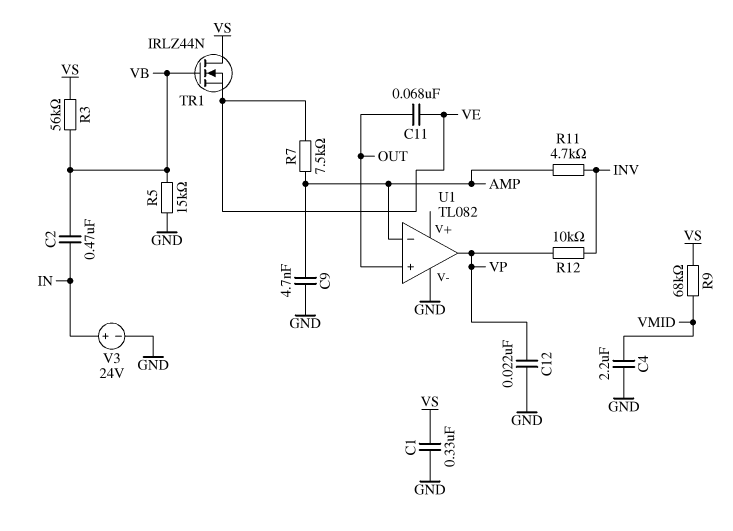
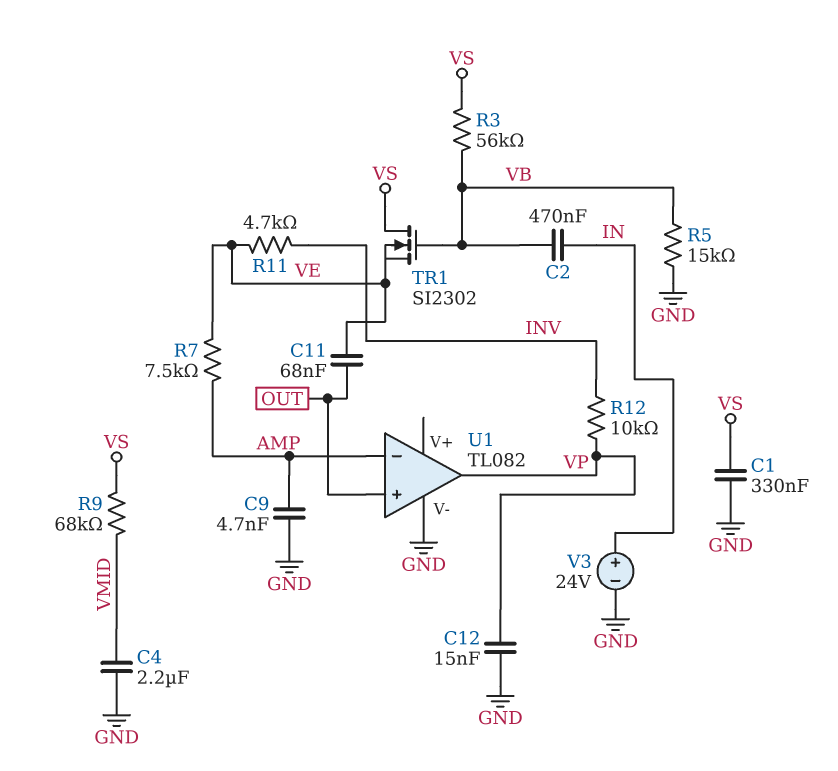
C12: 22nF (GND, VP) -> 15nF (GND, VP)
R11: 4.7k (AMP, INV) -> 4.7k (INV, VE)
TR1: NMOS IRLZ44N (G VB, D VS, S VE) -> NMOS SI2302 (G VB, D VS, S VE)

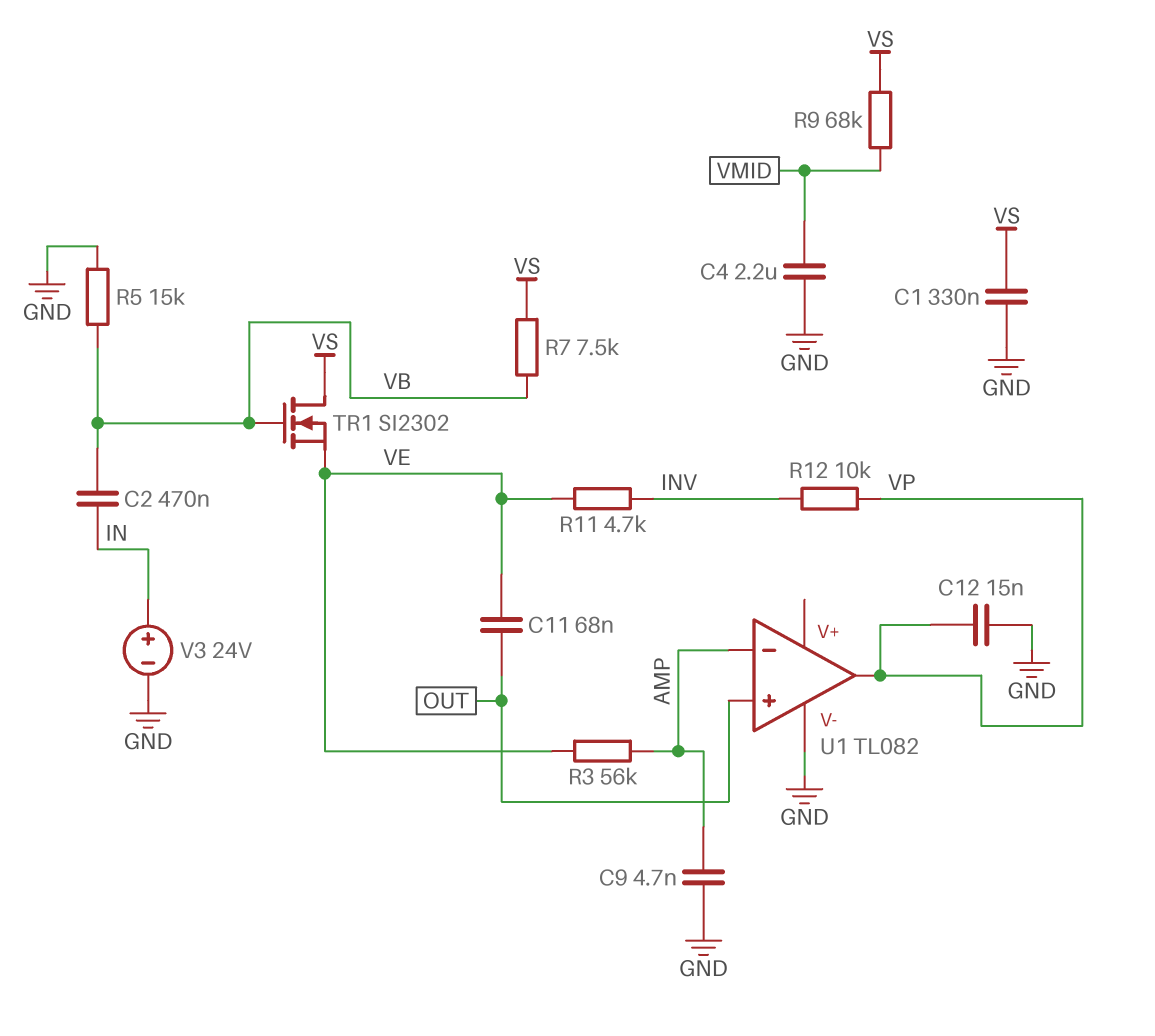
R3: 56k (VB, VS) -> 56k (AMP, VE)
R7: 7.5k (AMP, VE) -> 7.5k (VB, VS)

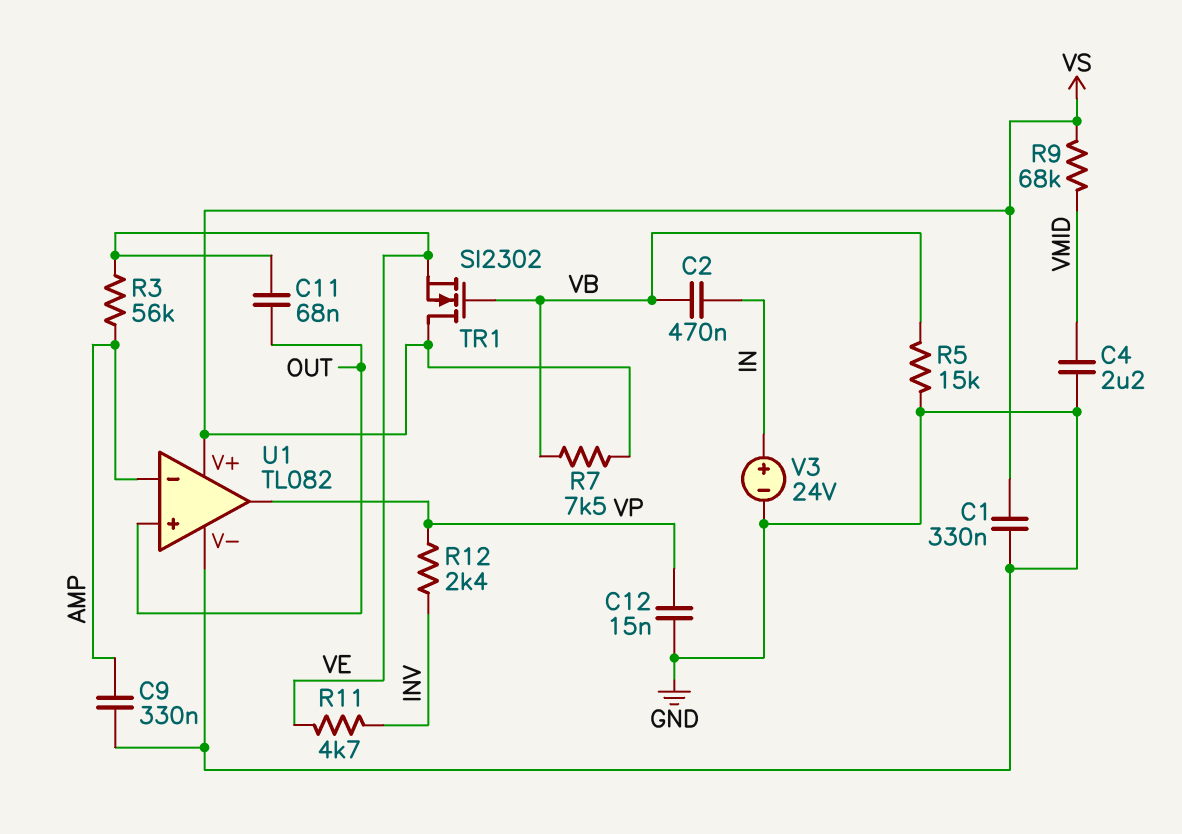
C9: 4.7nF (AMP, GND) -> 330nF (AMP, GND)
R12: 10k (INV, VP) -> 2.4k (INV, VP)
U1 pin V+: none -> VS

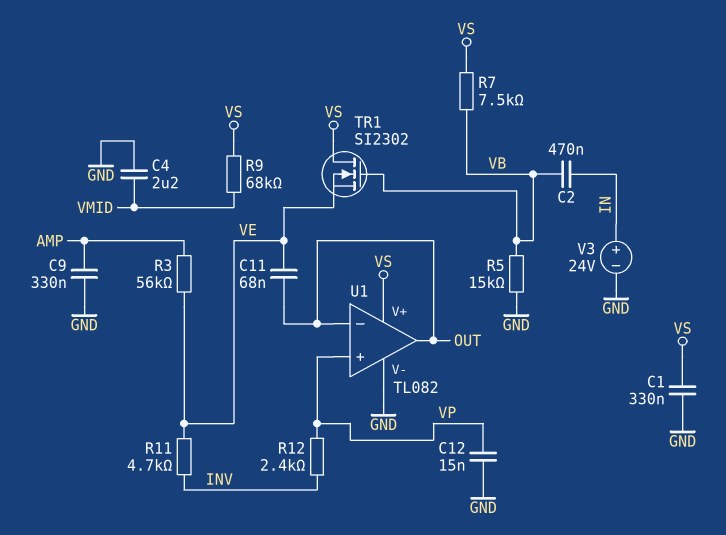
U1 pin in+: OUT -> VP
U1 pin in-: AMP -> OUT
U1 pin out: VP -> OUT

